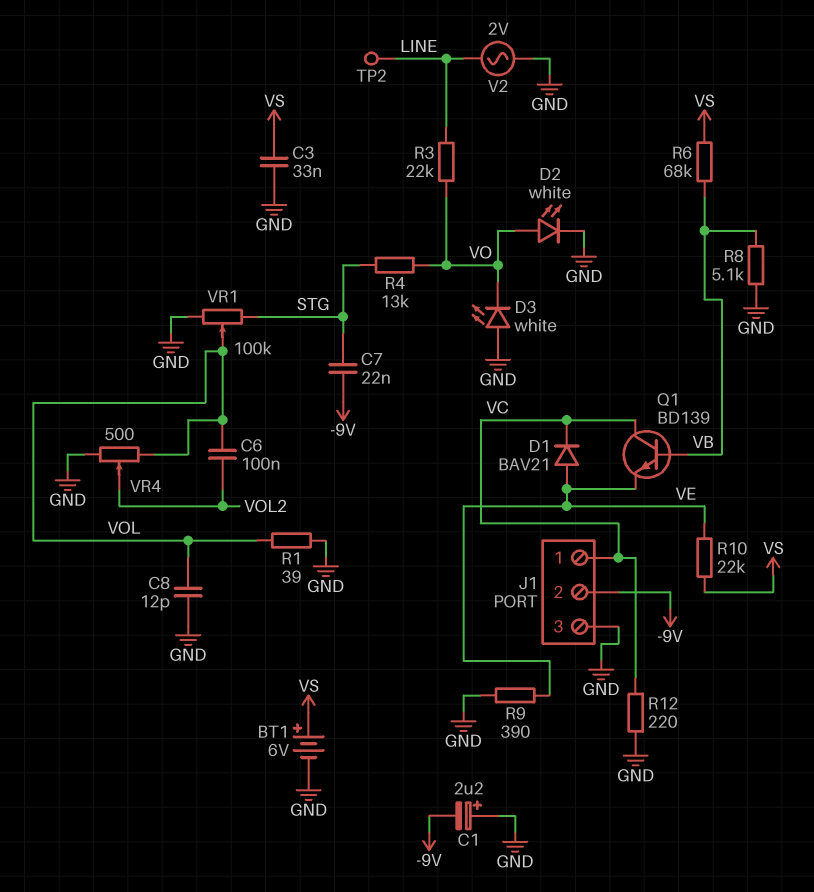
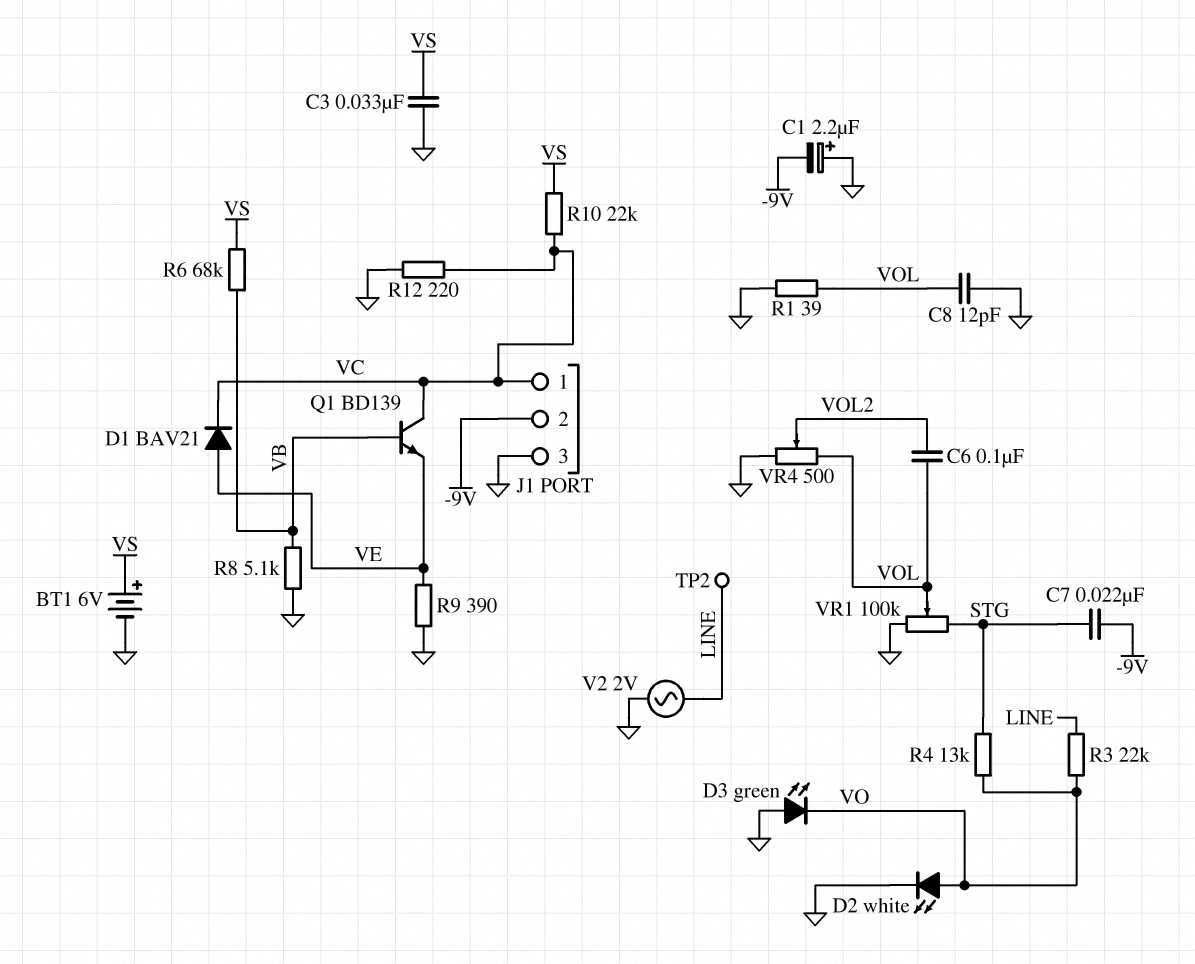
D3: LED white (A GND, K VO) -> LED green (A GND, K VO)
R10: 22k (VE, VS) -> 22k (VC, VS)

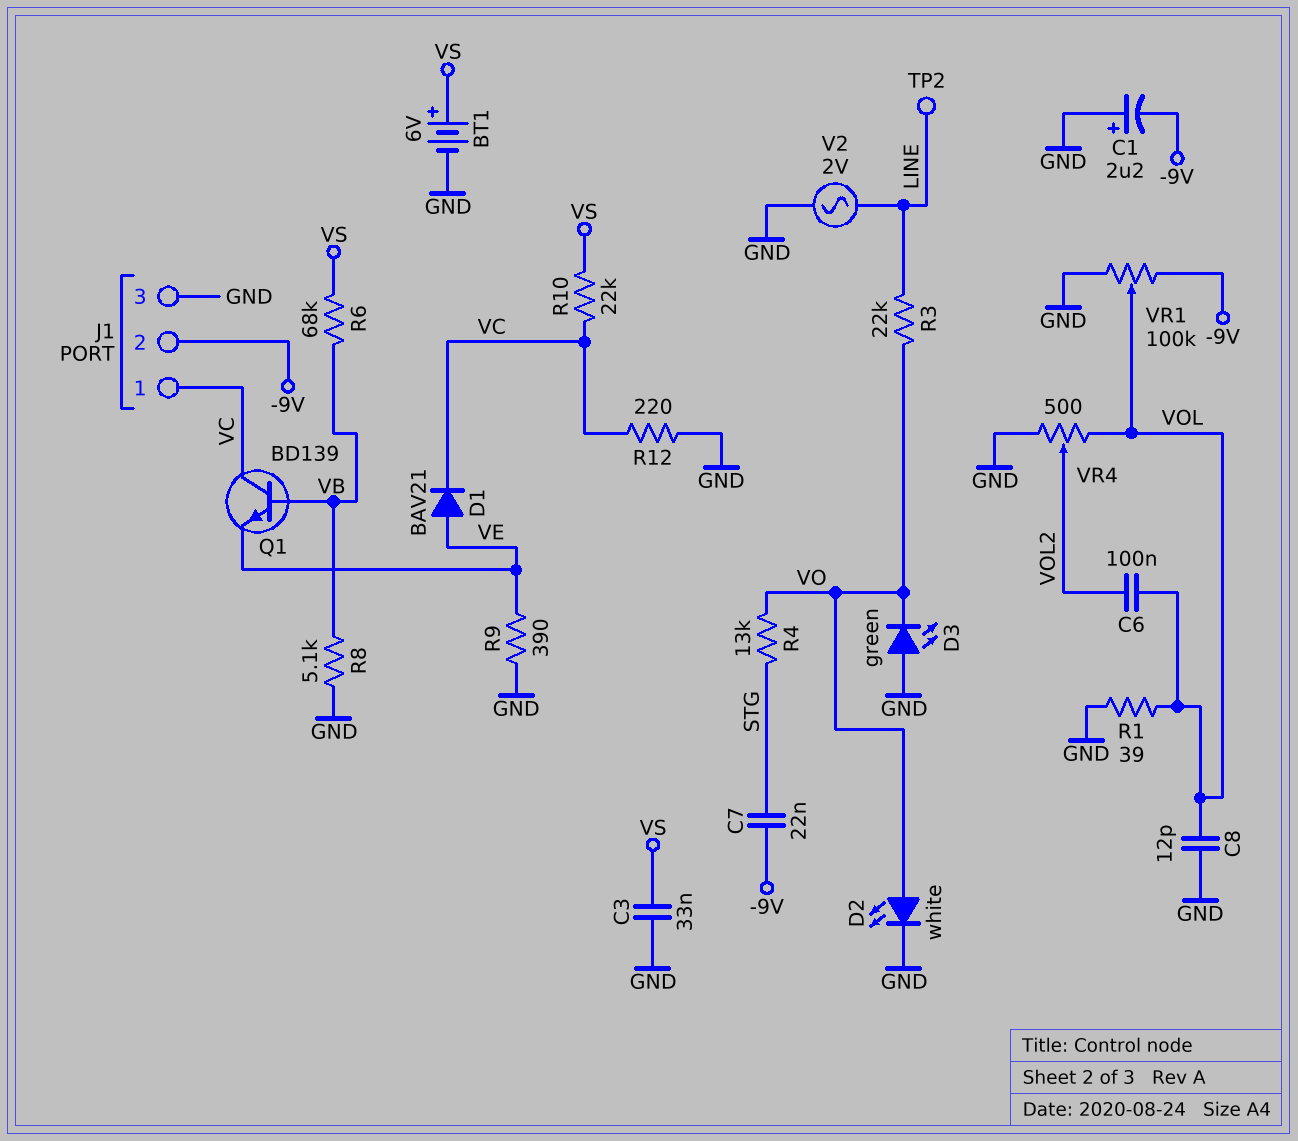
VR1: 100k (GND, STG, wiper VOL) -> 100k (-9V, GND, wiper VOL)

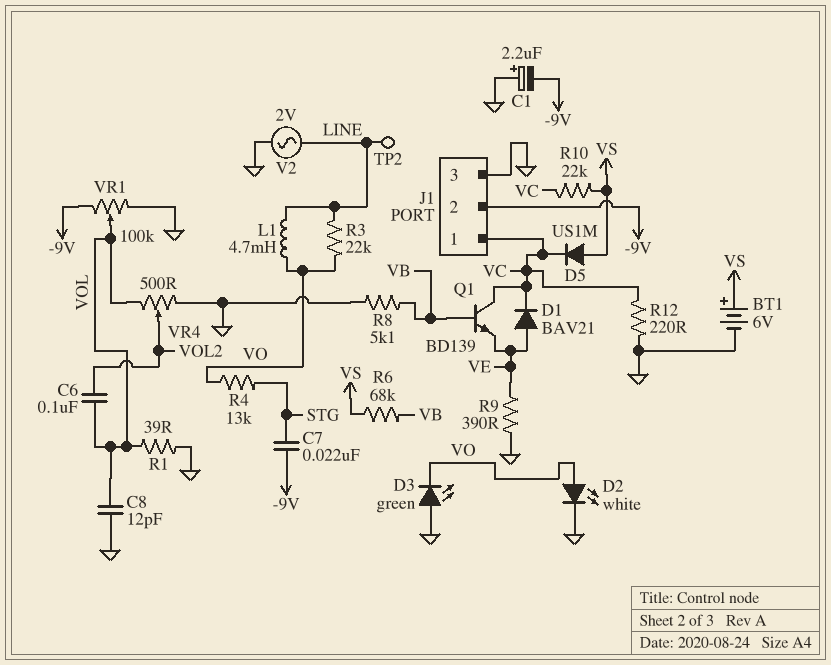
C3: 33nF (GND, VS) -> none
D5: none -> diode US1M (A VS, K VC)
L1: none -> 4.7mH (LINE, VO)

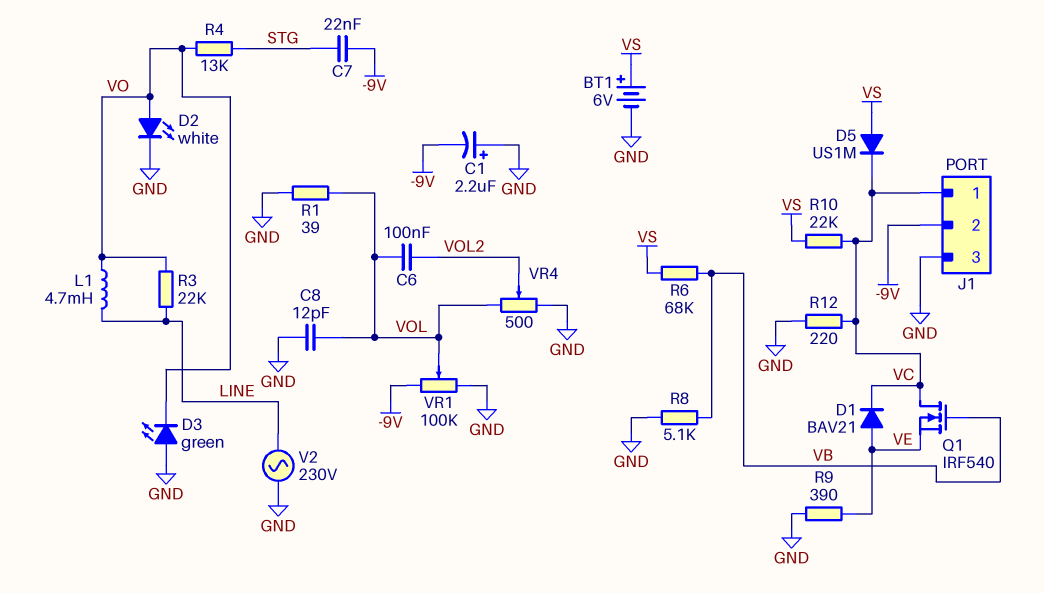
Q1: NPN BD139 (B VB, C VC, E VE) -> NMOS IRF540 (G VB, D VC, S VE)
TP2: test point (LINE) -> none
V2: AC 2V (GND, LINE) -> AC 230V (GND, LINE)

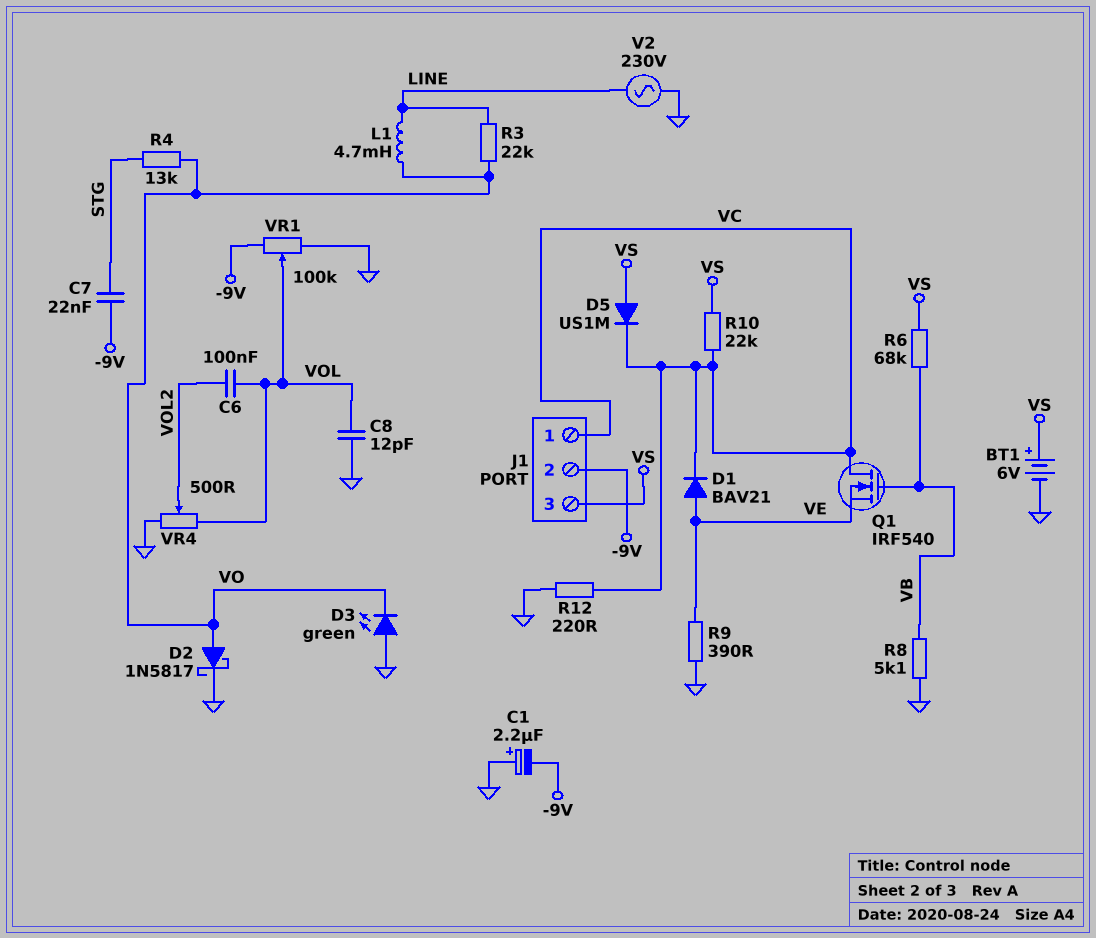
D2: LED white (A VO, K GND) -> schottky 1N5817 (A VO, K GND)
J1 pin 3: GND -> VS
R1: 39 (GND, VOL) -> none

